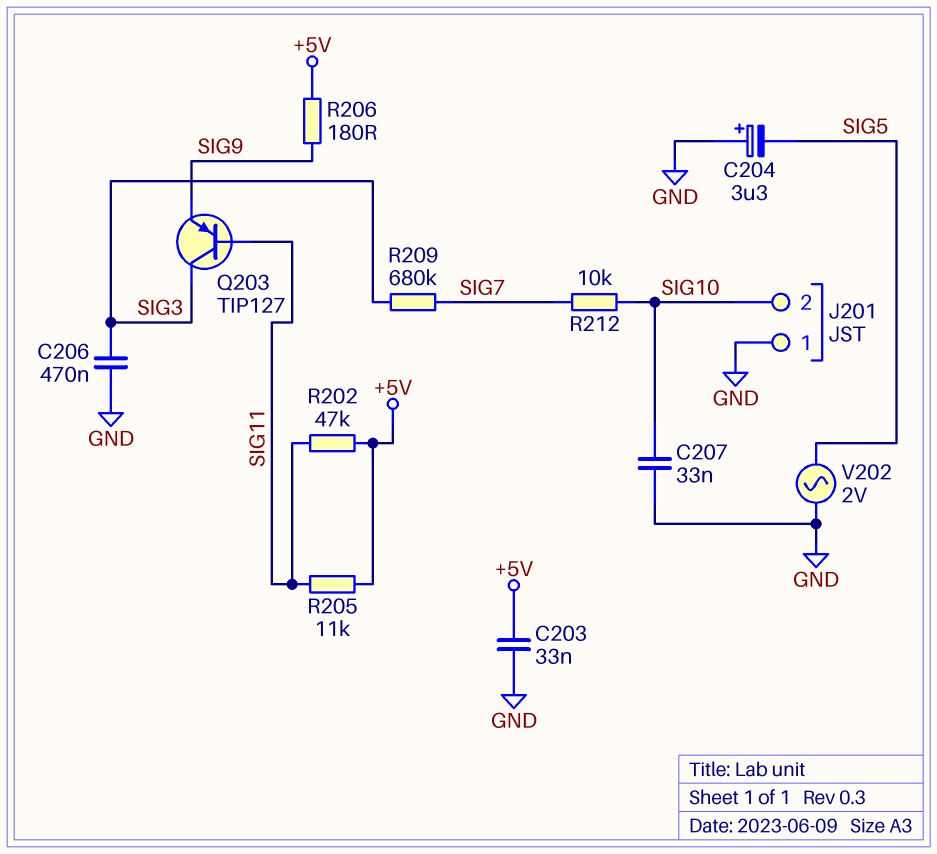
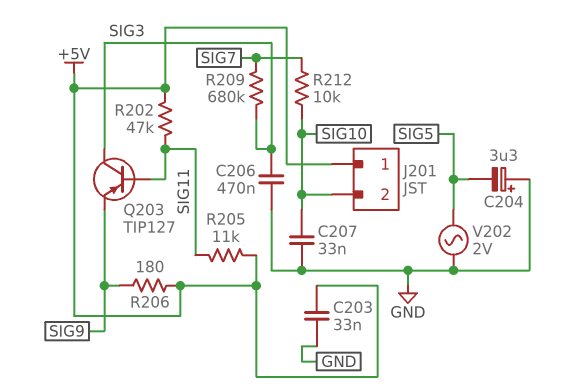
J201 pin 1: GND -> +5V

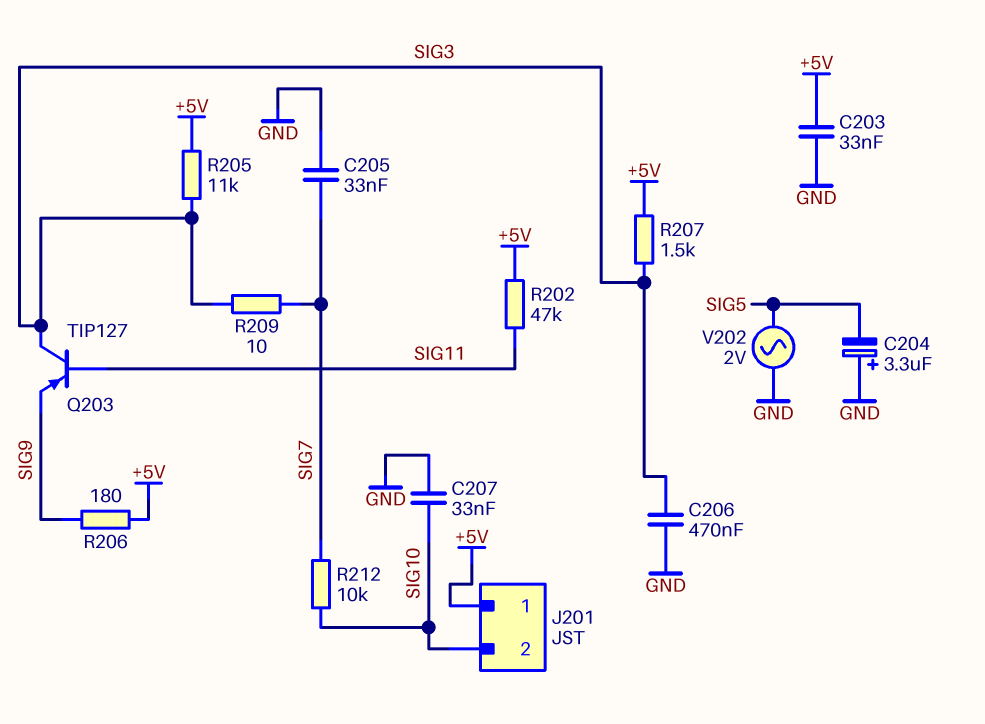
C205: none -> 33nF (GND, SIG7)
R205: 11k (+5V, SIG11) -> 11k (+5V, SIG3)
R207: none -> 1.5k (+5V, SIG3)
R209: 680k (SIG3, SIG7) -> 10 (SIG3, SIG7)

